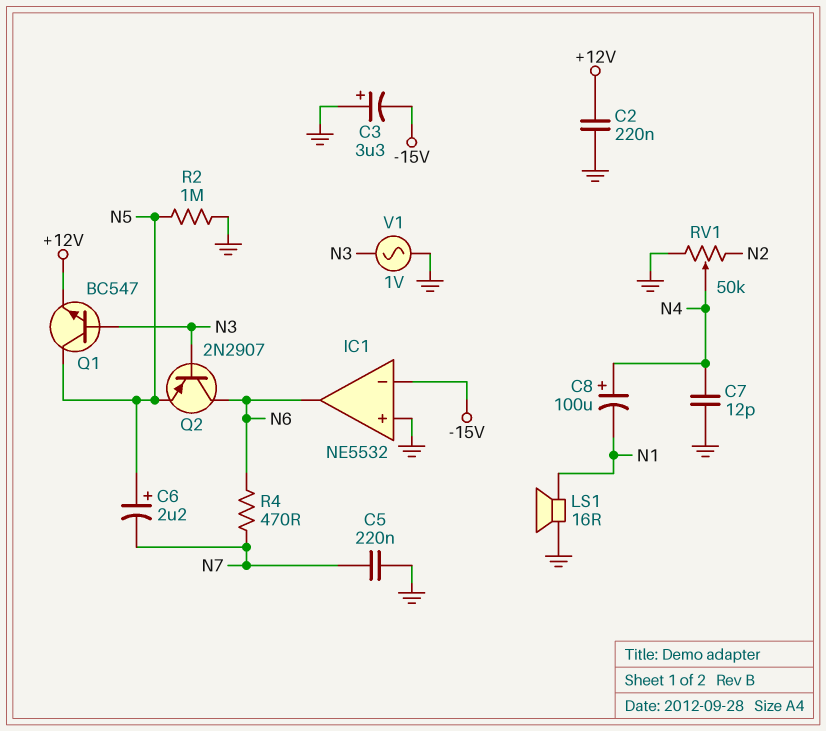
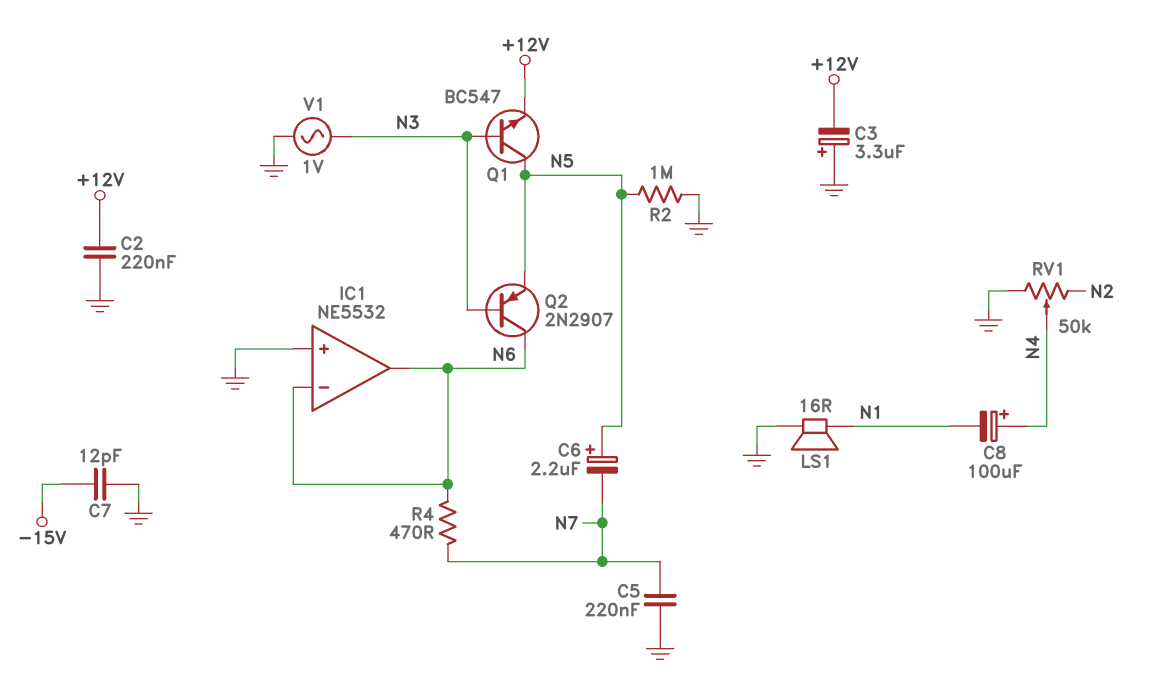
C3: 3.3uF (plus GND, minus -15V) -> 3.3uF (plus GND, minus +12V)
C7: 12pF (GND, N4) -> 12pF (-15V, GND)
IC1 pin in-: -15V -> N6

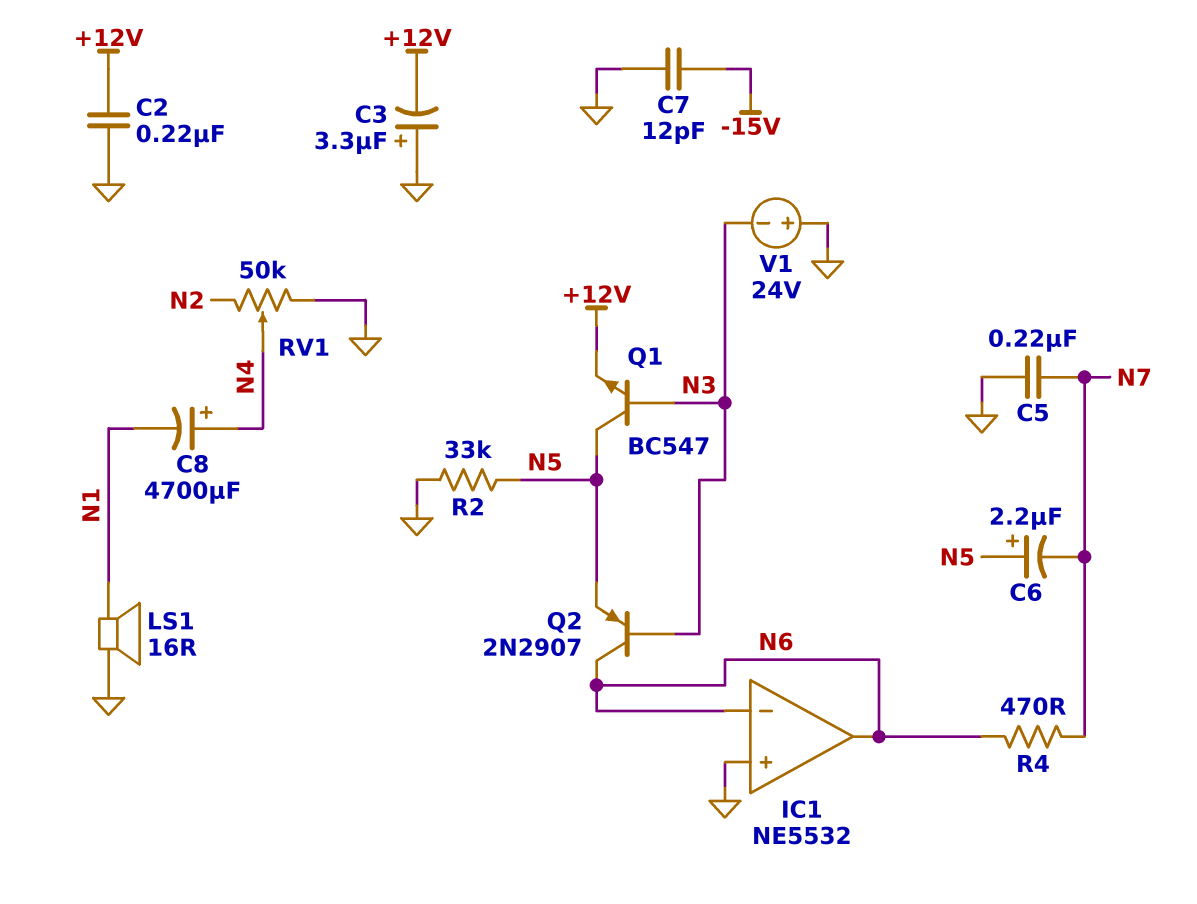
C8: 100uF (plus N4, minus N1) -> 4700uF (plus N4, minus N1)
R2: 1M (GND, N5) -> 33k (GND, N5)
V1: AC 1V (GND, N3) -> 24V (plus GND, minus N3)

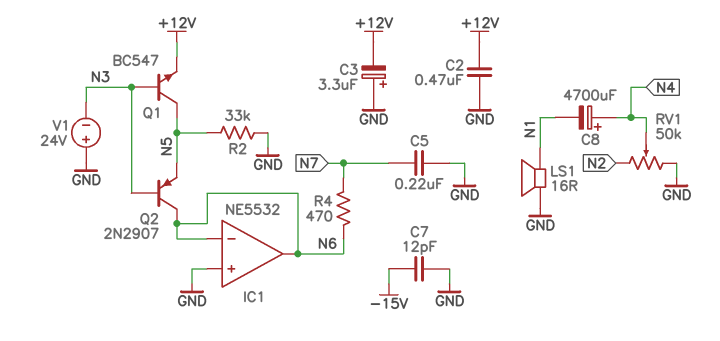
C2: 220nF (+12V, GND) -> 470nF (+12V, GND)
C6: 2.2uF (plus N5, minus N7) -> none

